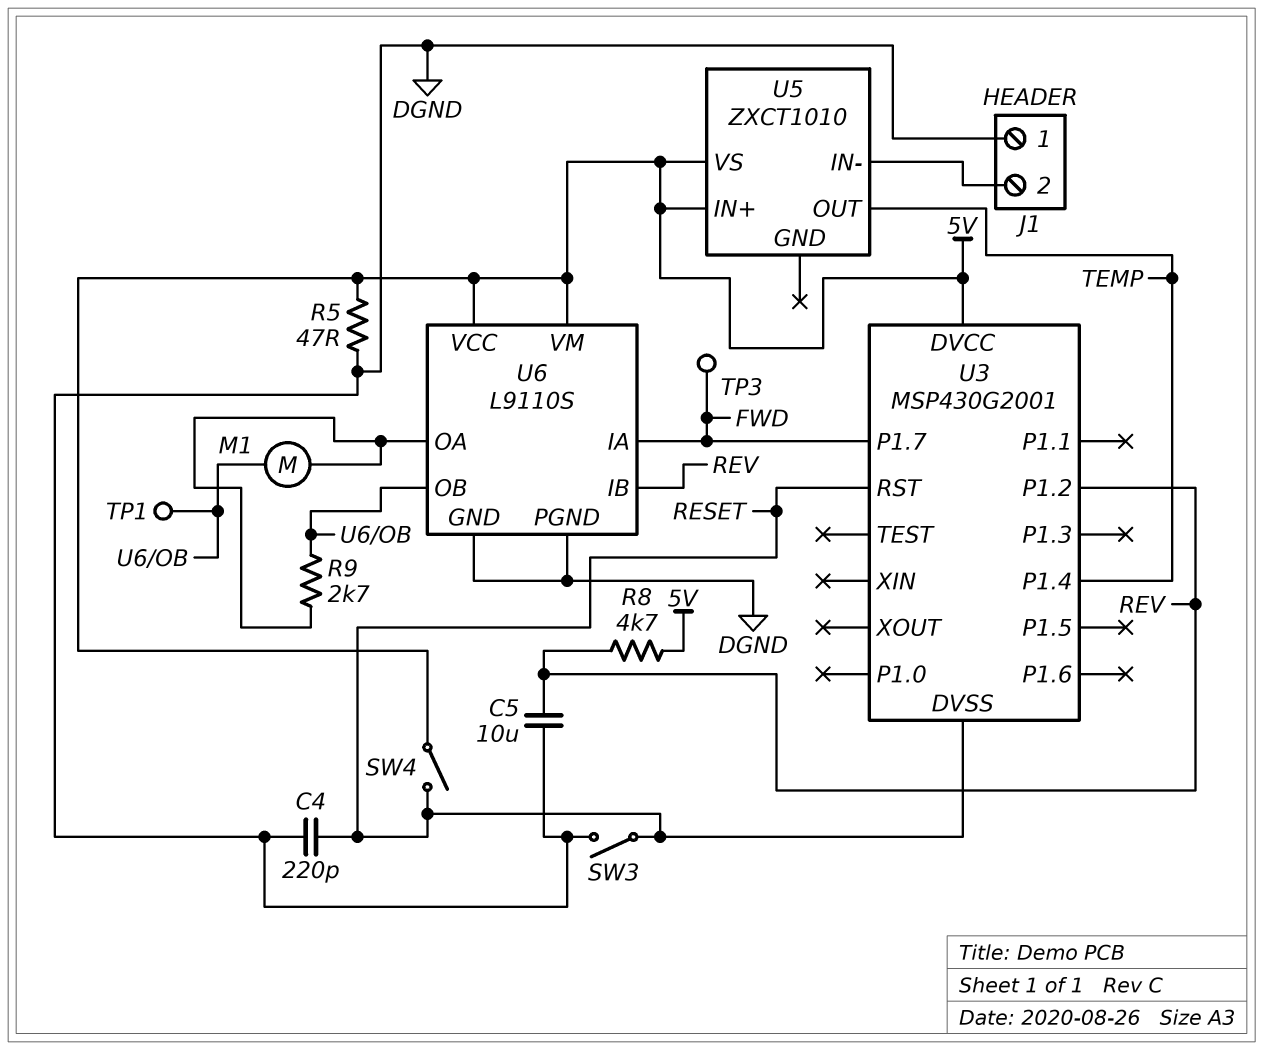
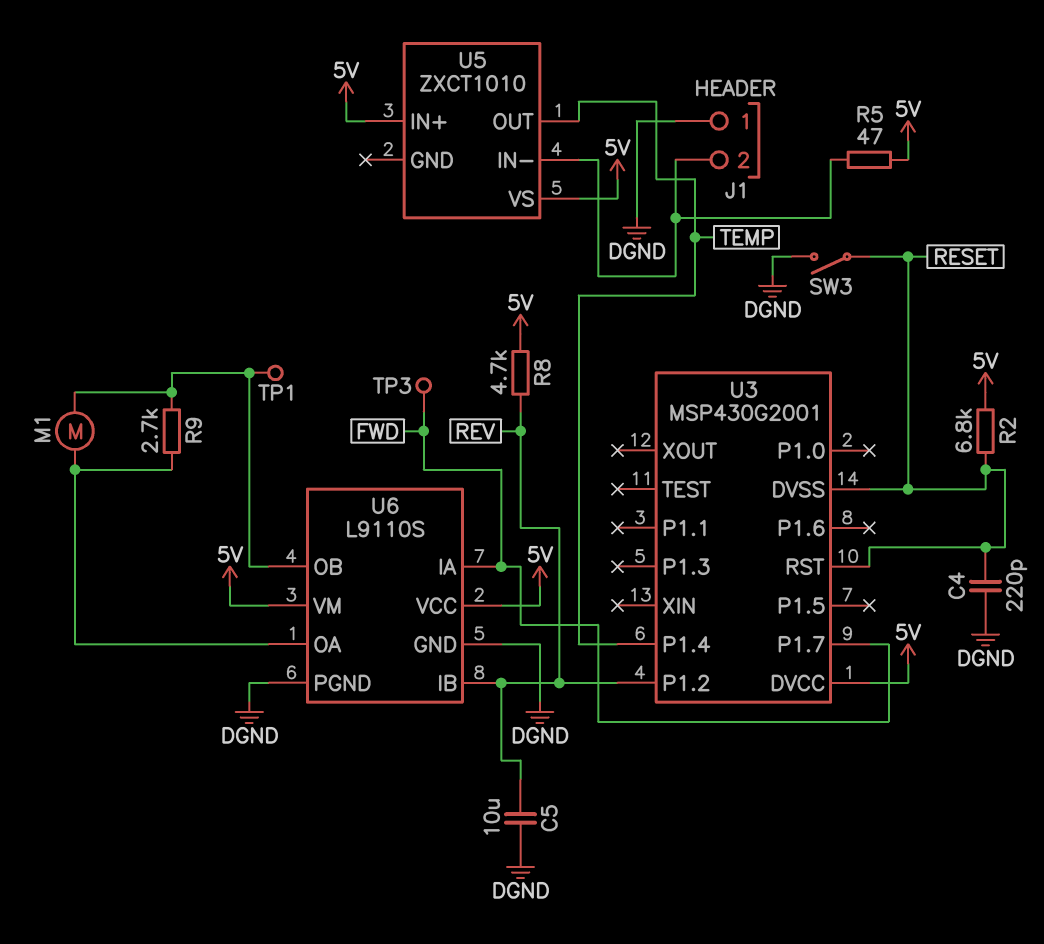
R2: none -> 6.8k (5V, RESET)
R5: 47 (5V, DGND) -> 47 (5V, J1/2)
SW4: switch (5V, RESET) -> none

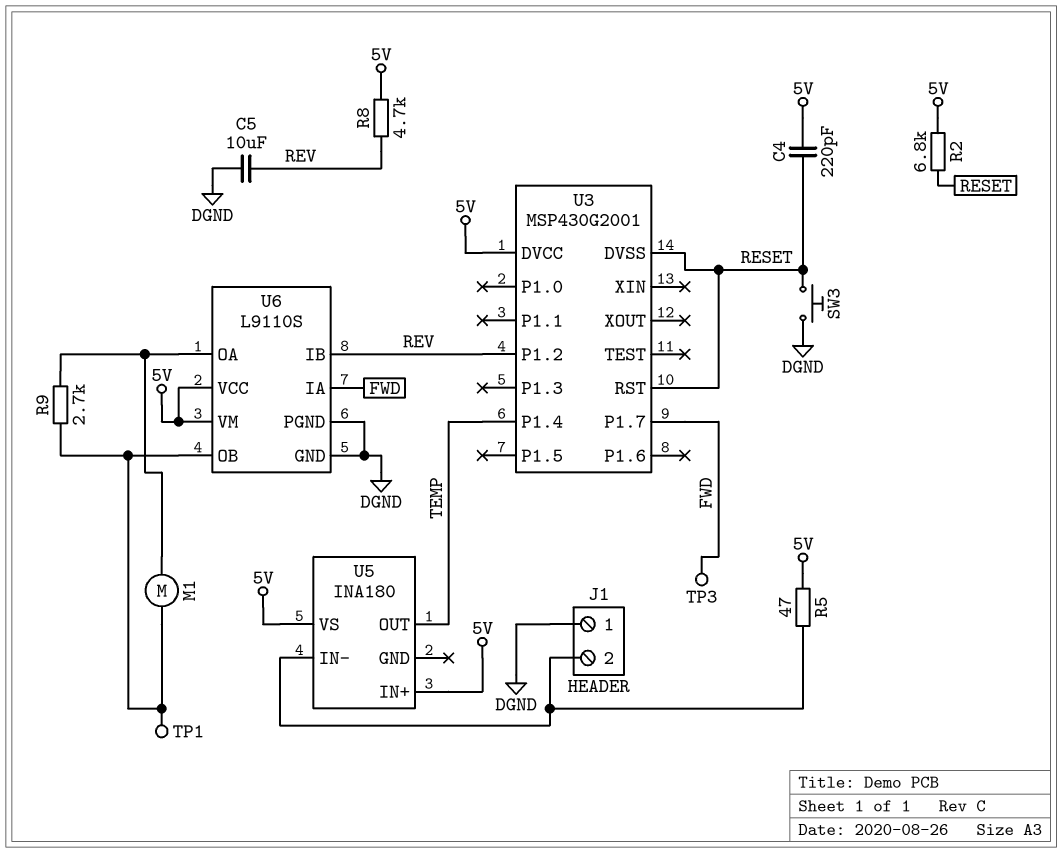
C4: 220pF (DGND, RESET) -> 220pF (5V, RESET)
SW3: switch (DGND, RESET) -> button (DGND, RESET)
U5: ZXCT1010 -> INA180

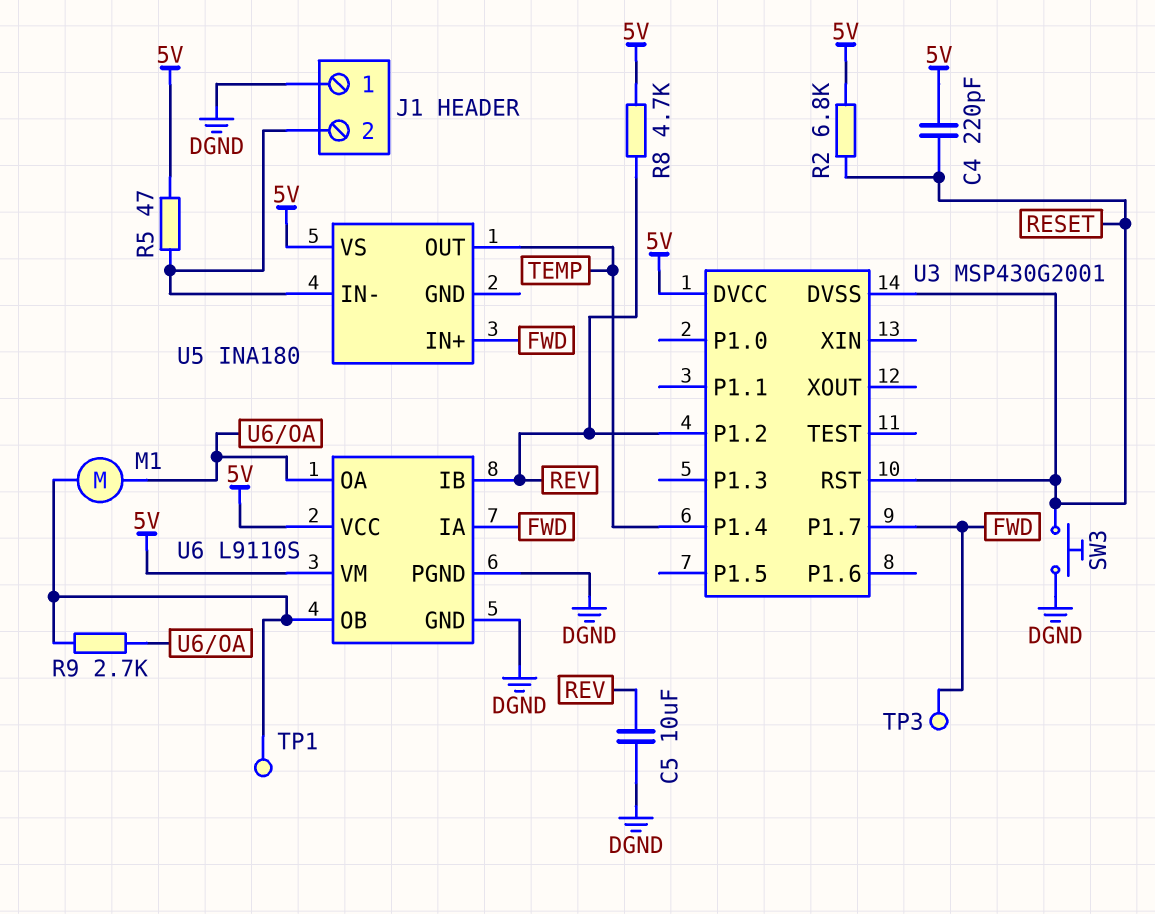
U5 pin IN+: 5V -> FWD

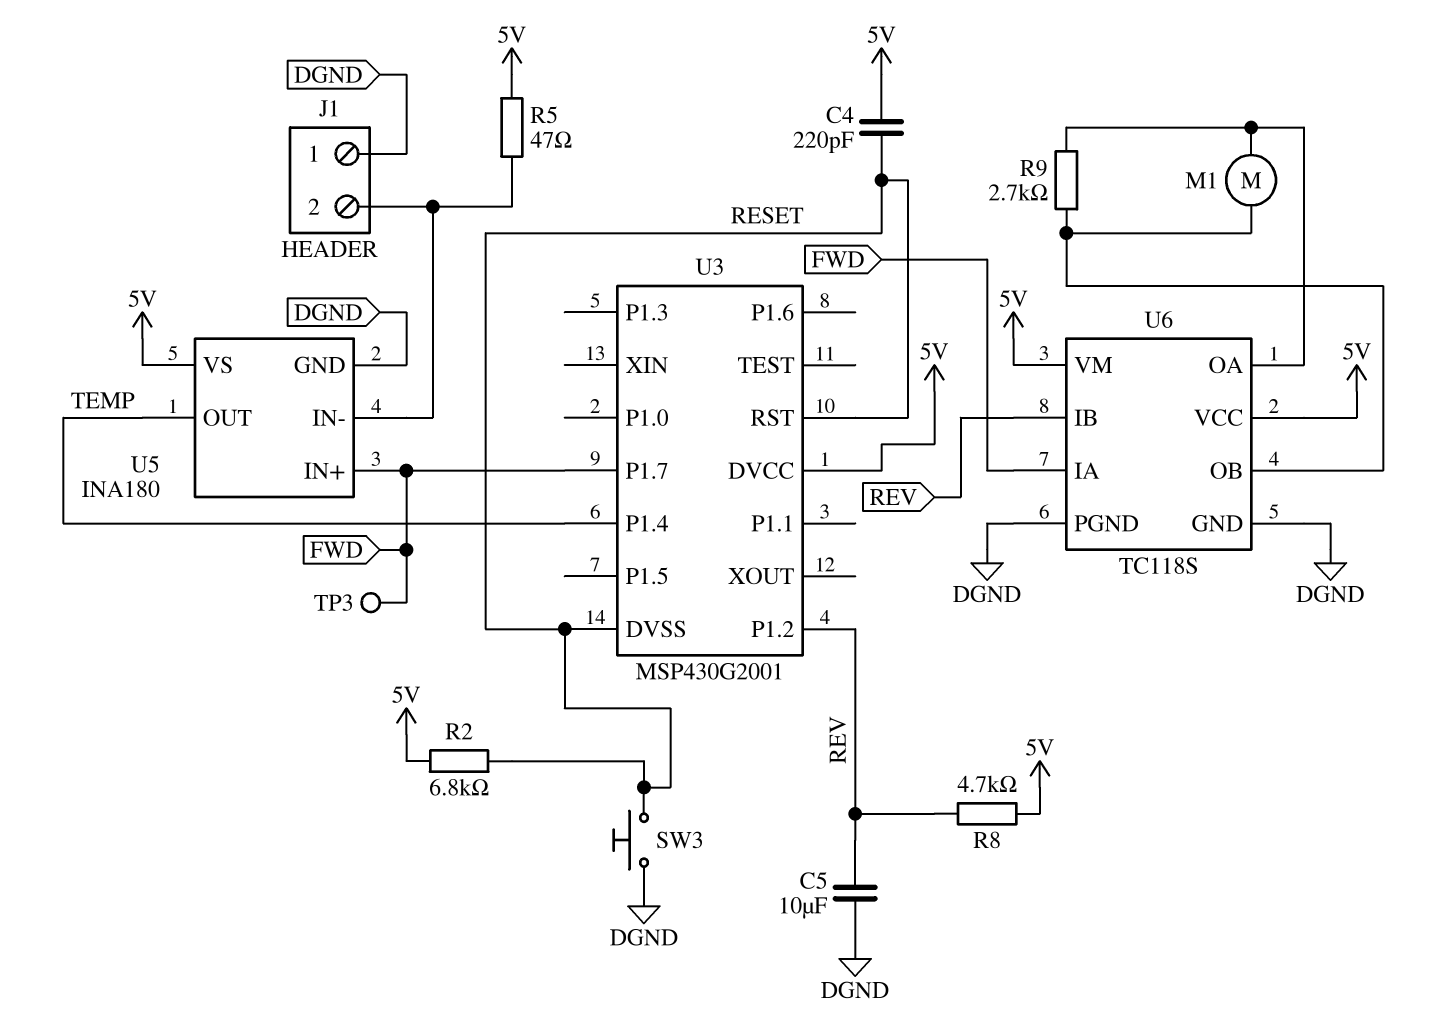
TP1: test point (U6/OB) -> none
U5 pin GND: none -> DGND
U6: L9110S -> TC118S

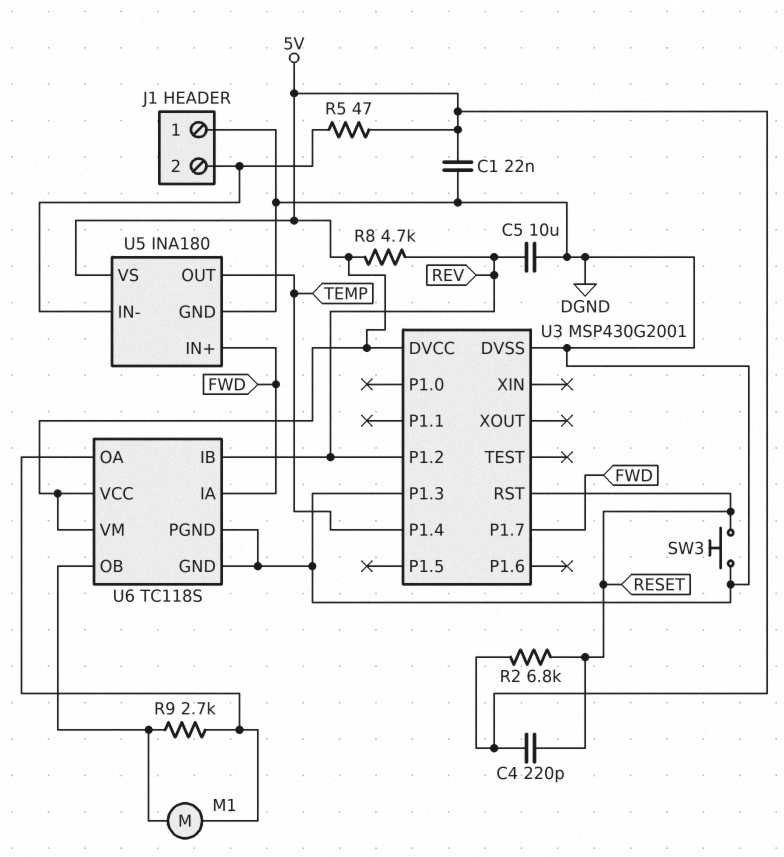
C1: none -> 22nF (5V, DGND)
TP3: test point (FWD) -> none
U3 pin DVSS: RESET -> DGND
U3 pin P1.3: none -> DGND

